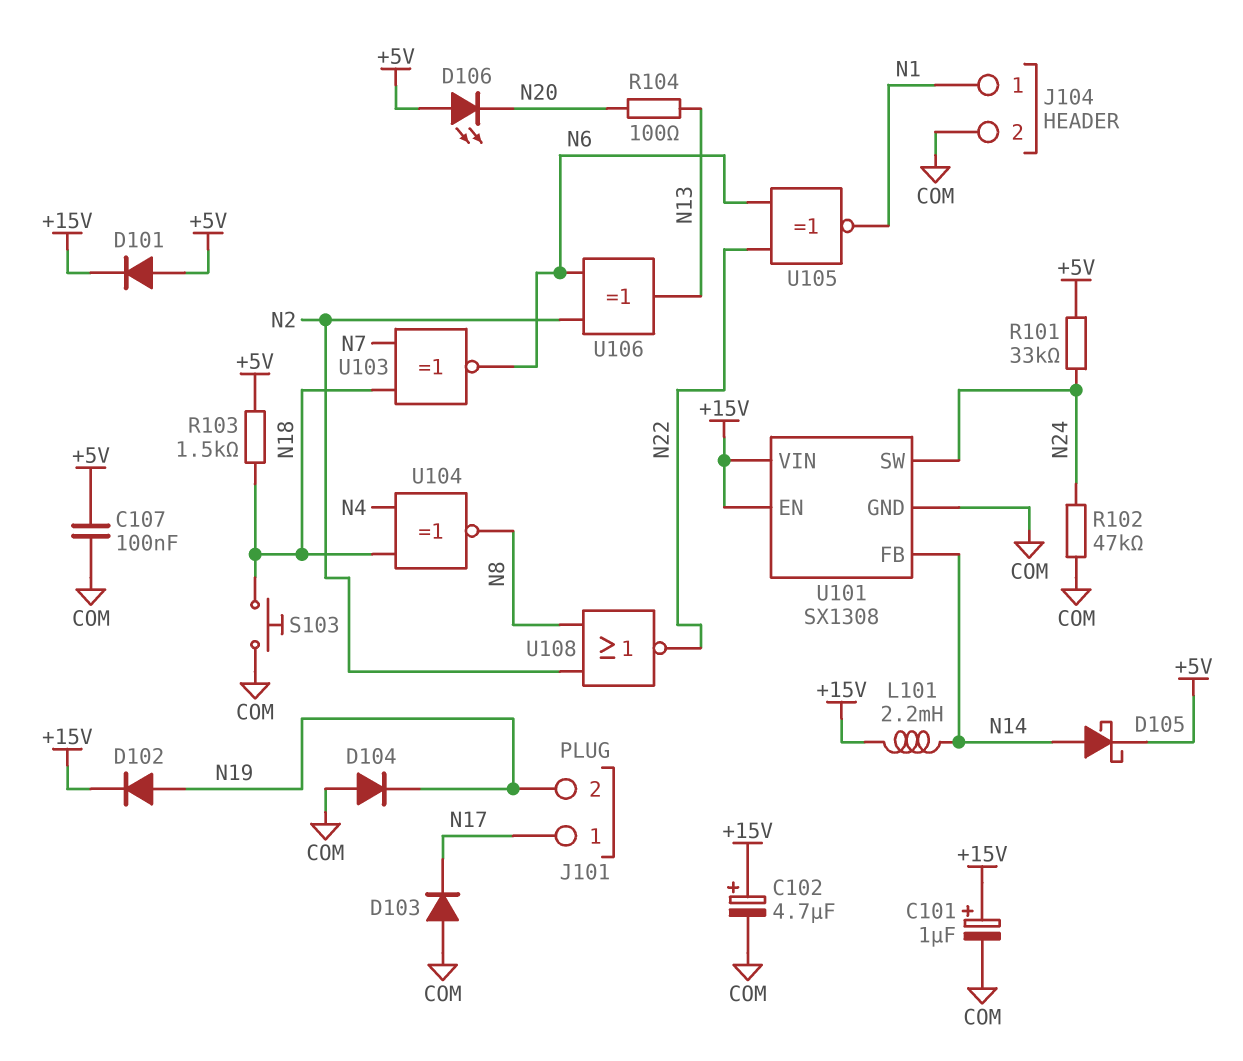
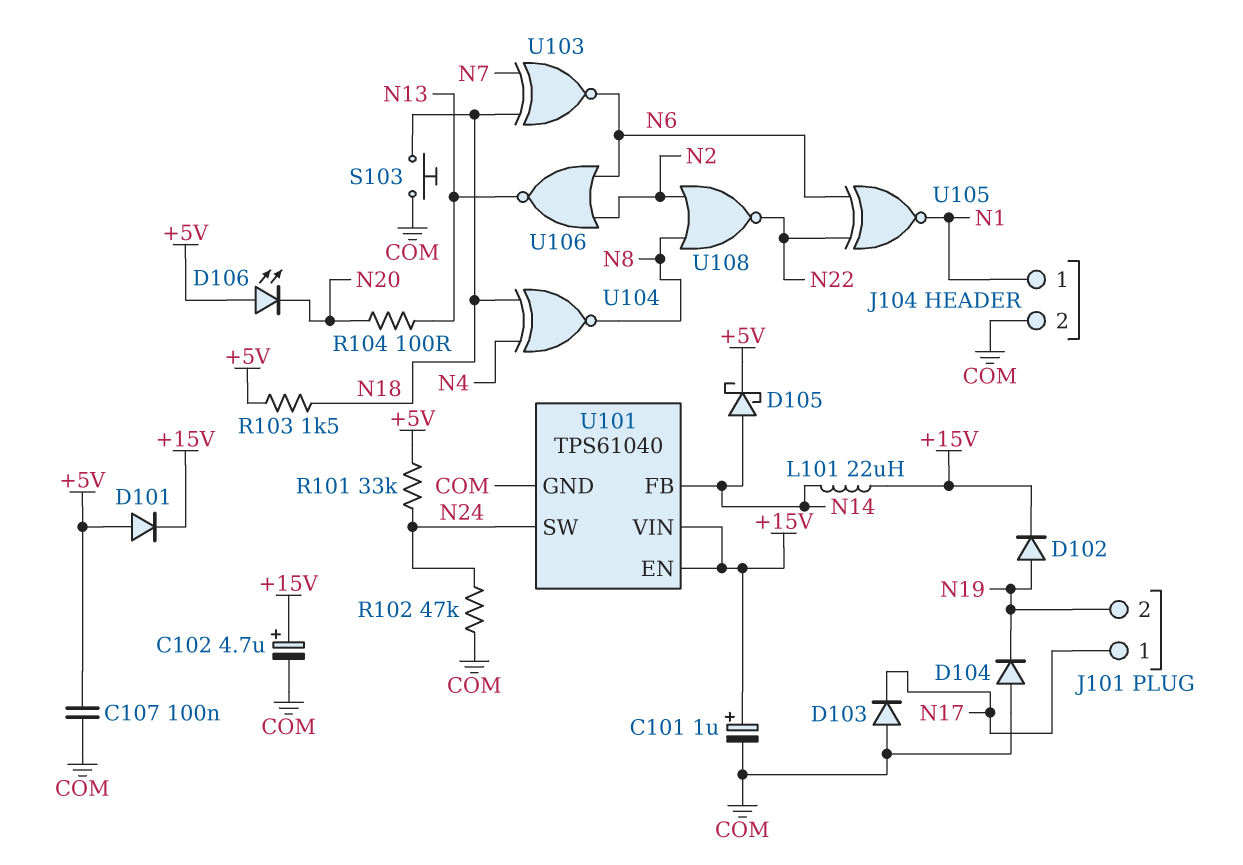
L101: 2.2mH (+15V, N14) -> 22uH (+15V, N14)
U101: SX1308 -> TPS61040
U106: XOR (in N2, in N6, out N13) -> NOR (in N2, in N6, out N13)

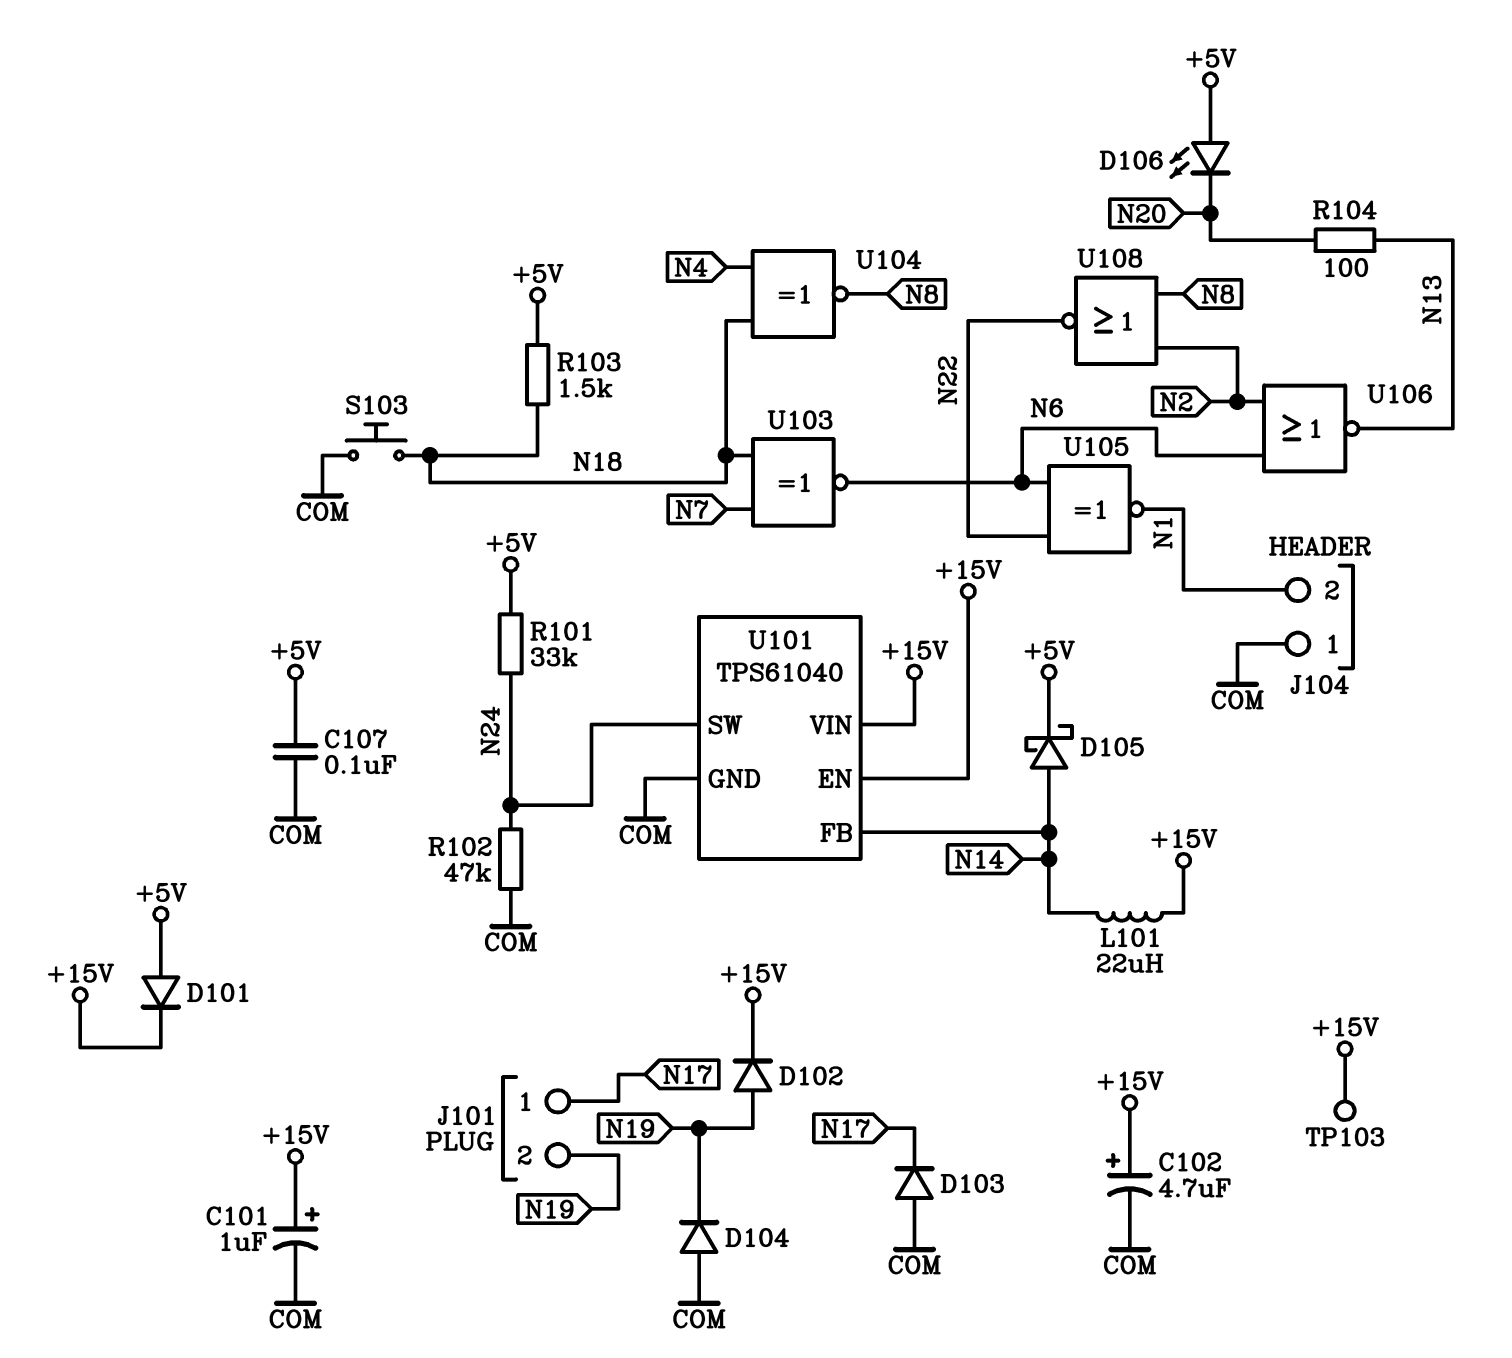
J104 pin 1: N1 -> COM
J104 pin 2: COM -> N1
TP103: none -> test point (+15V)

